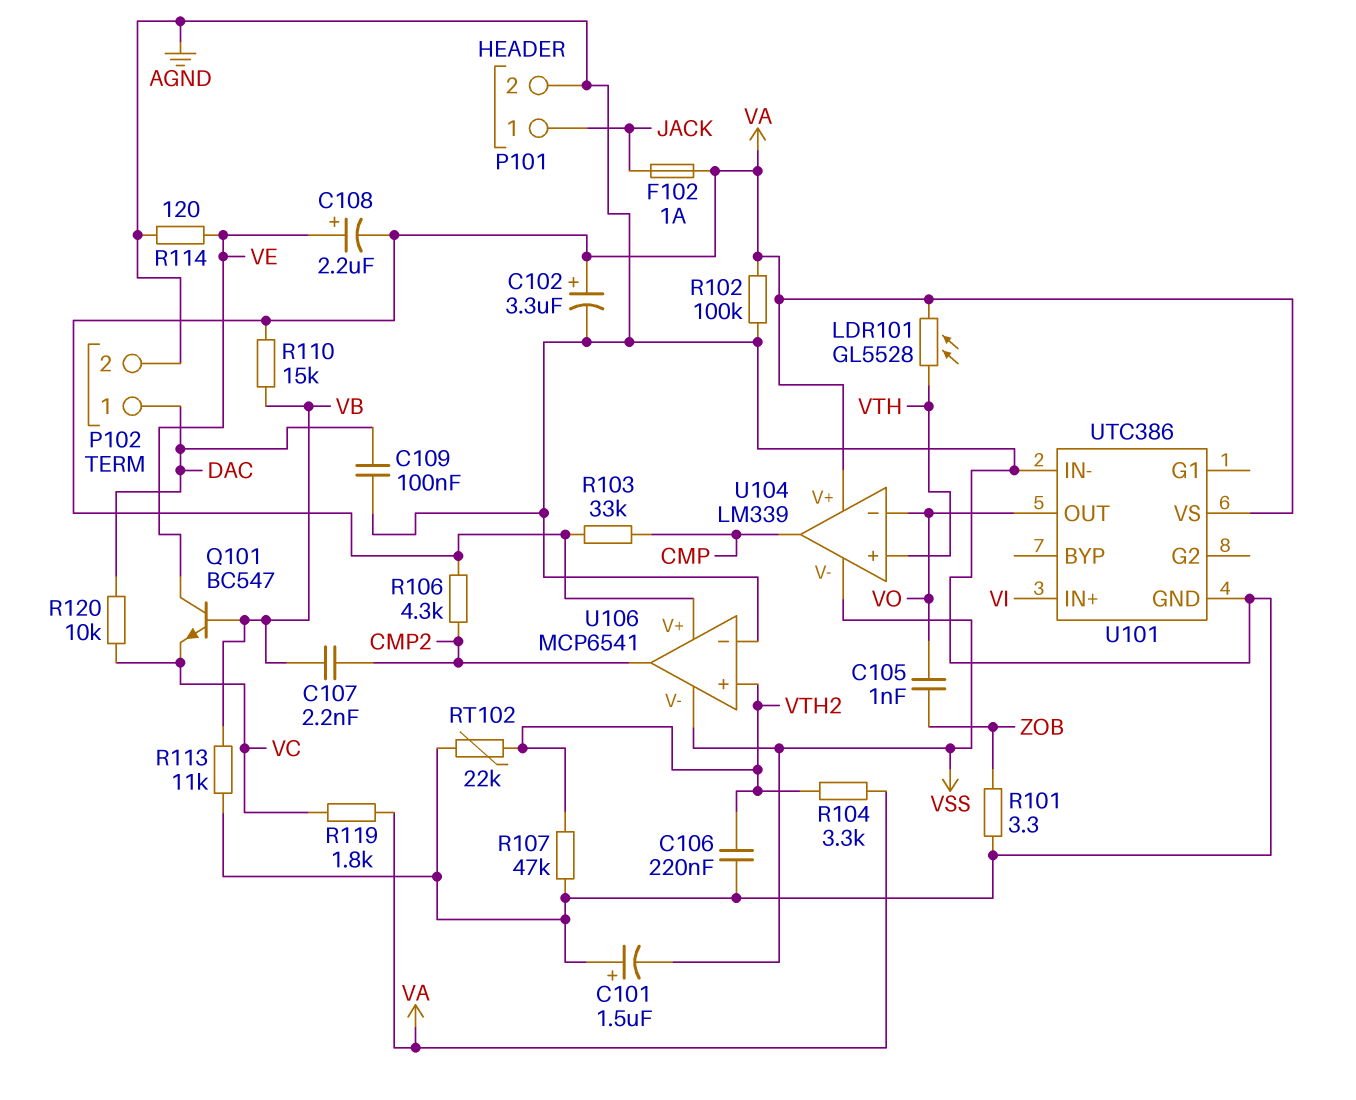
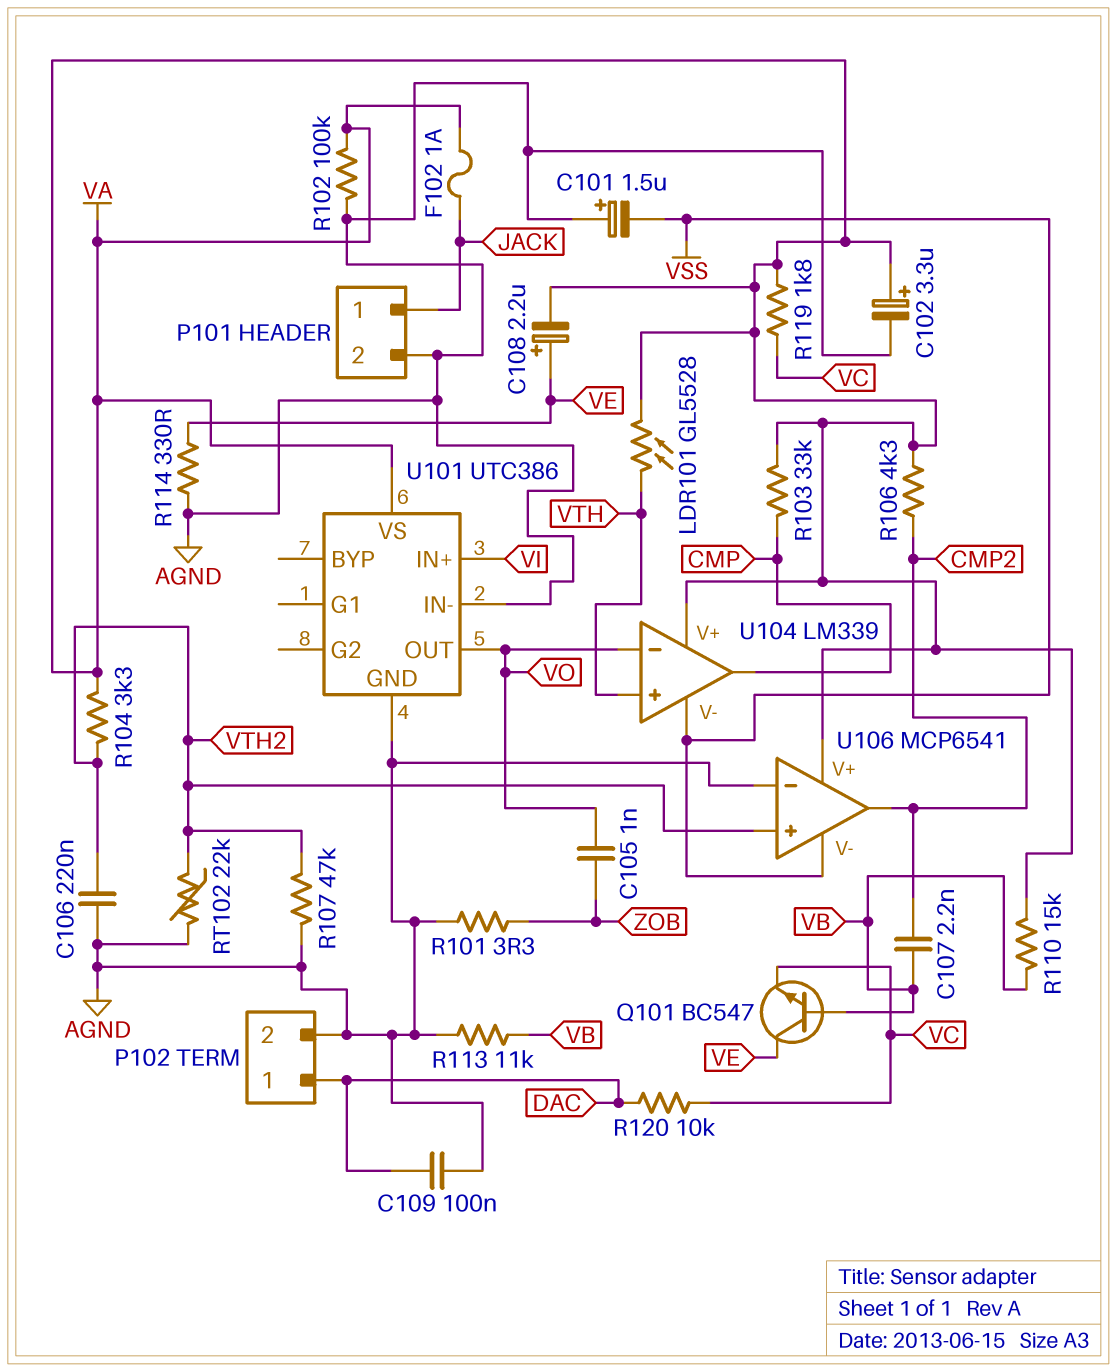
R114: 120 (AGND, VE) -> 330 (AGND, VE)

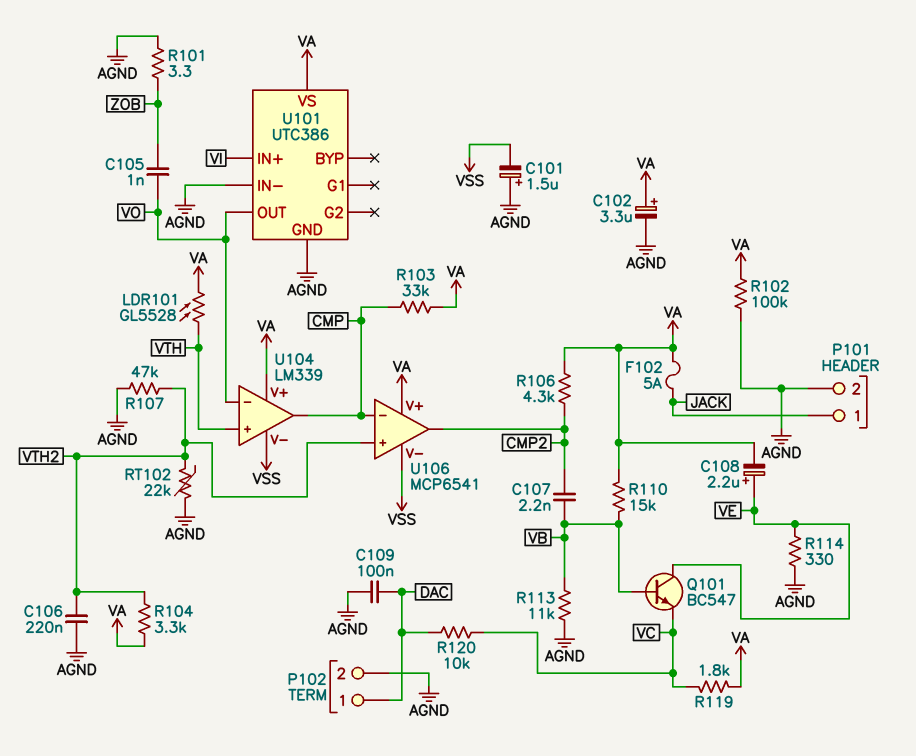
F102: 1A (JACK, VA) -> 5A (JACK, VA)
U106 pin in-: AGND -> CMP

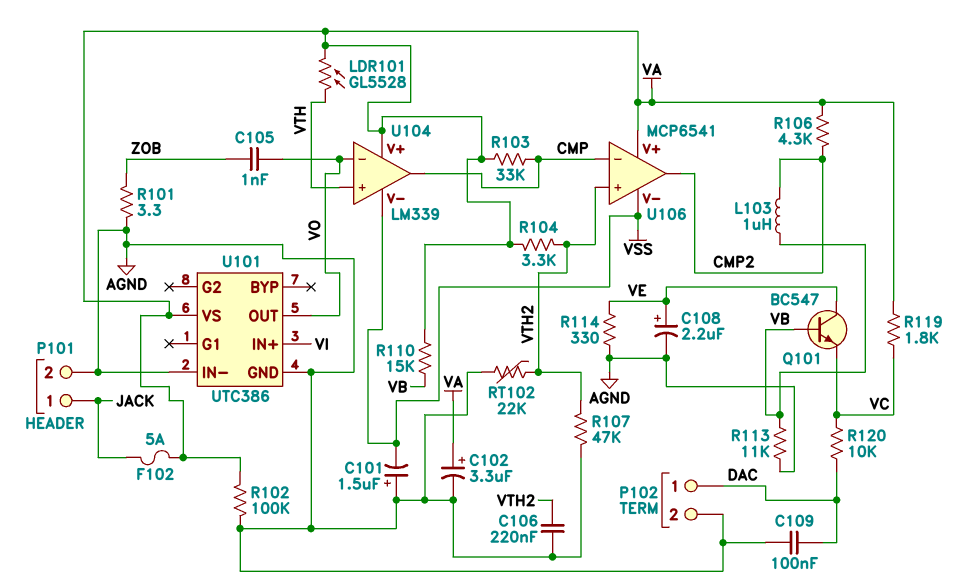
C107: 2.2nF (CMP2, VB) -> none
C108: 2.2uF (plus VE, minus VA) -> 2.2uF (plus VE, minus AGND)
L103: none -> 1uH (CMP2, VB)

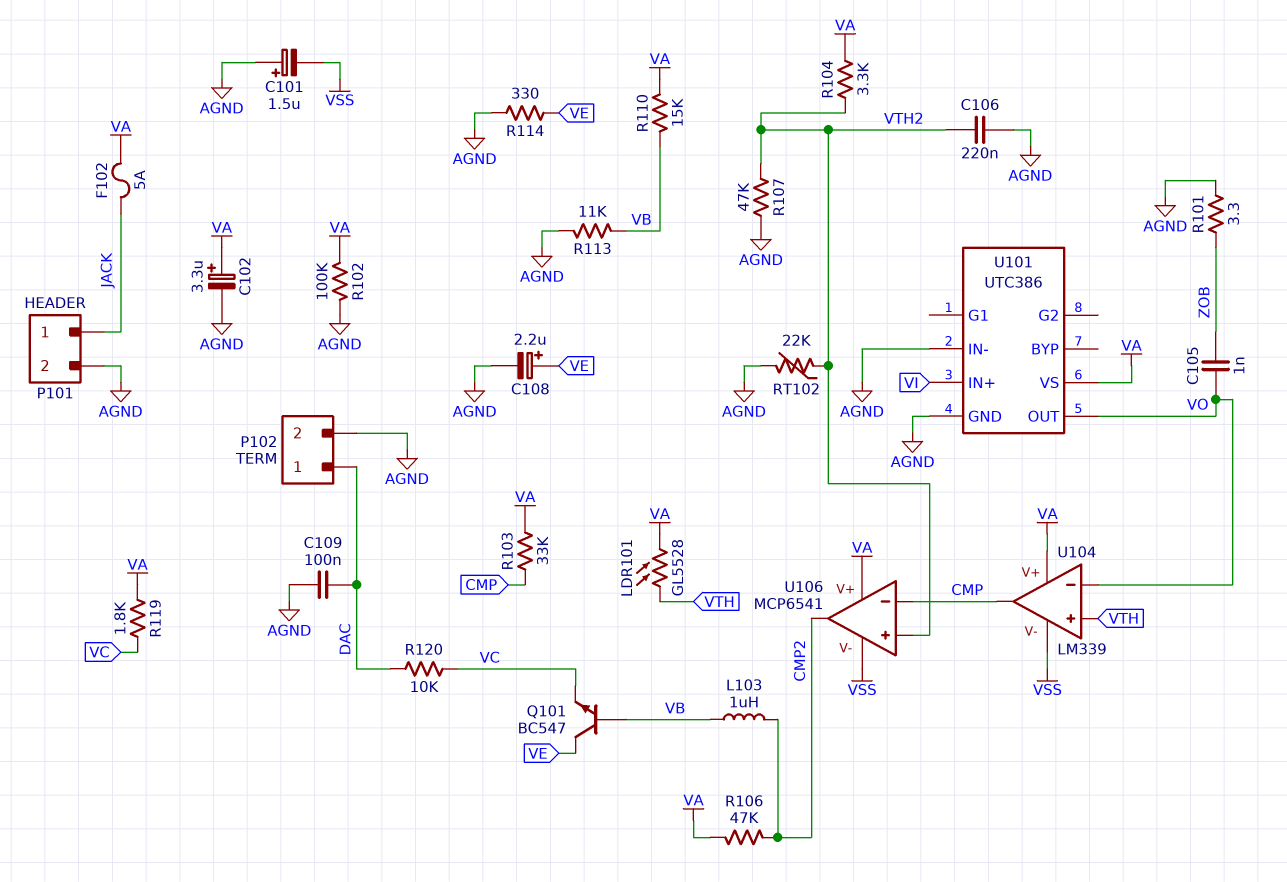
R106: 4.3k (CMP2, VA) -> 47k (CMP2, VA)

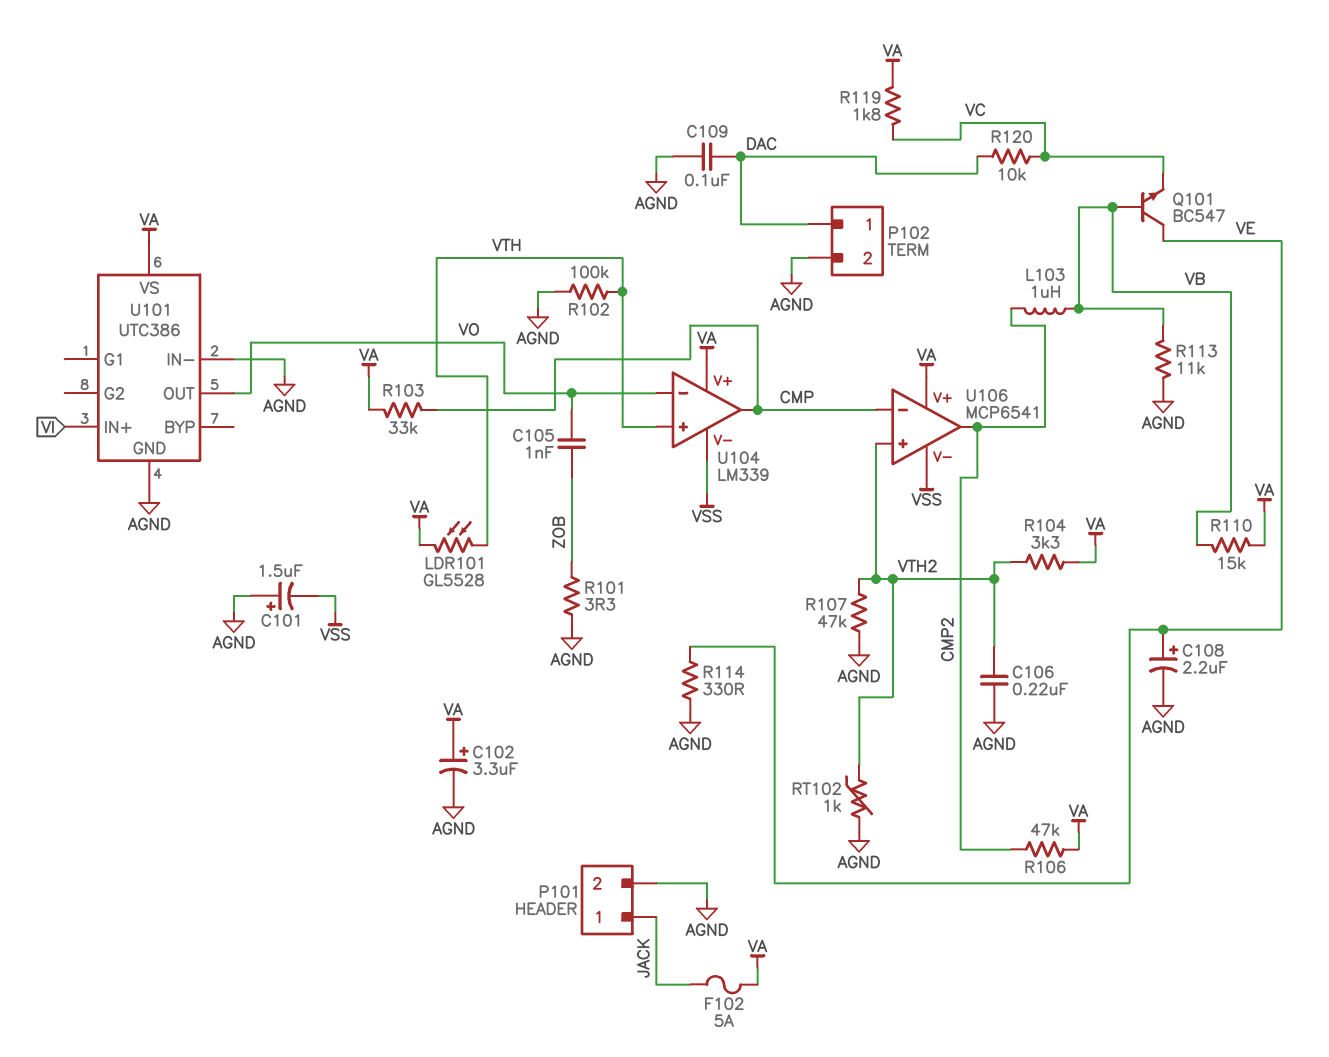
R102: 100k (AGND, VA) -> 100k (AGND, VTH)
RT102: 22k (AGND, VTH2) -> 1k (AGND, VTH2)

